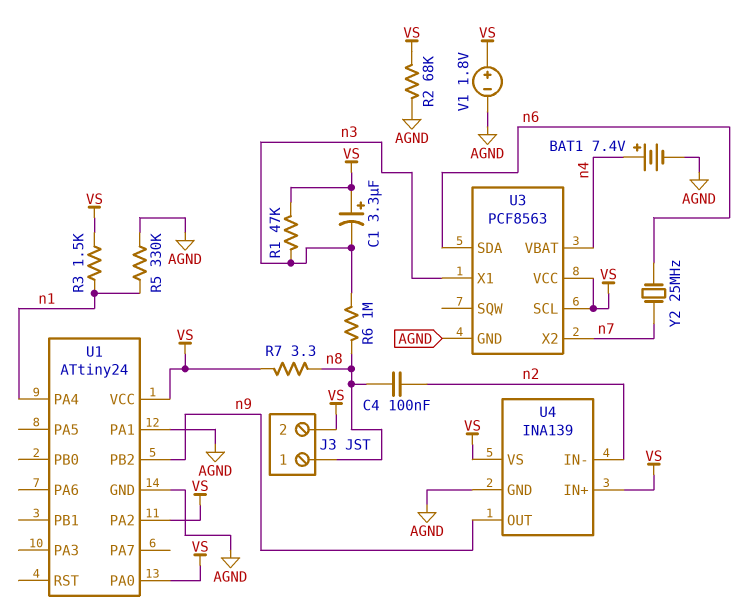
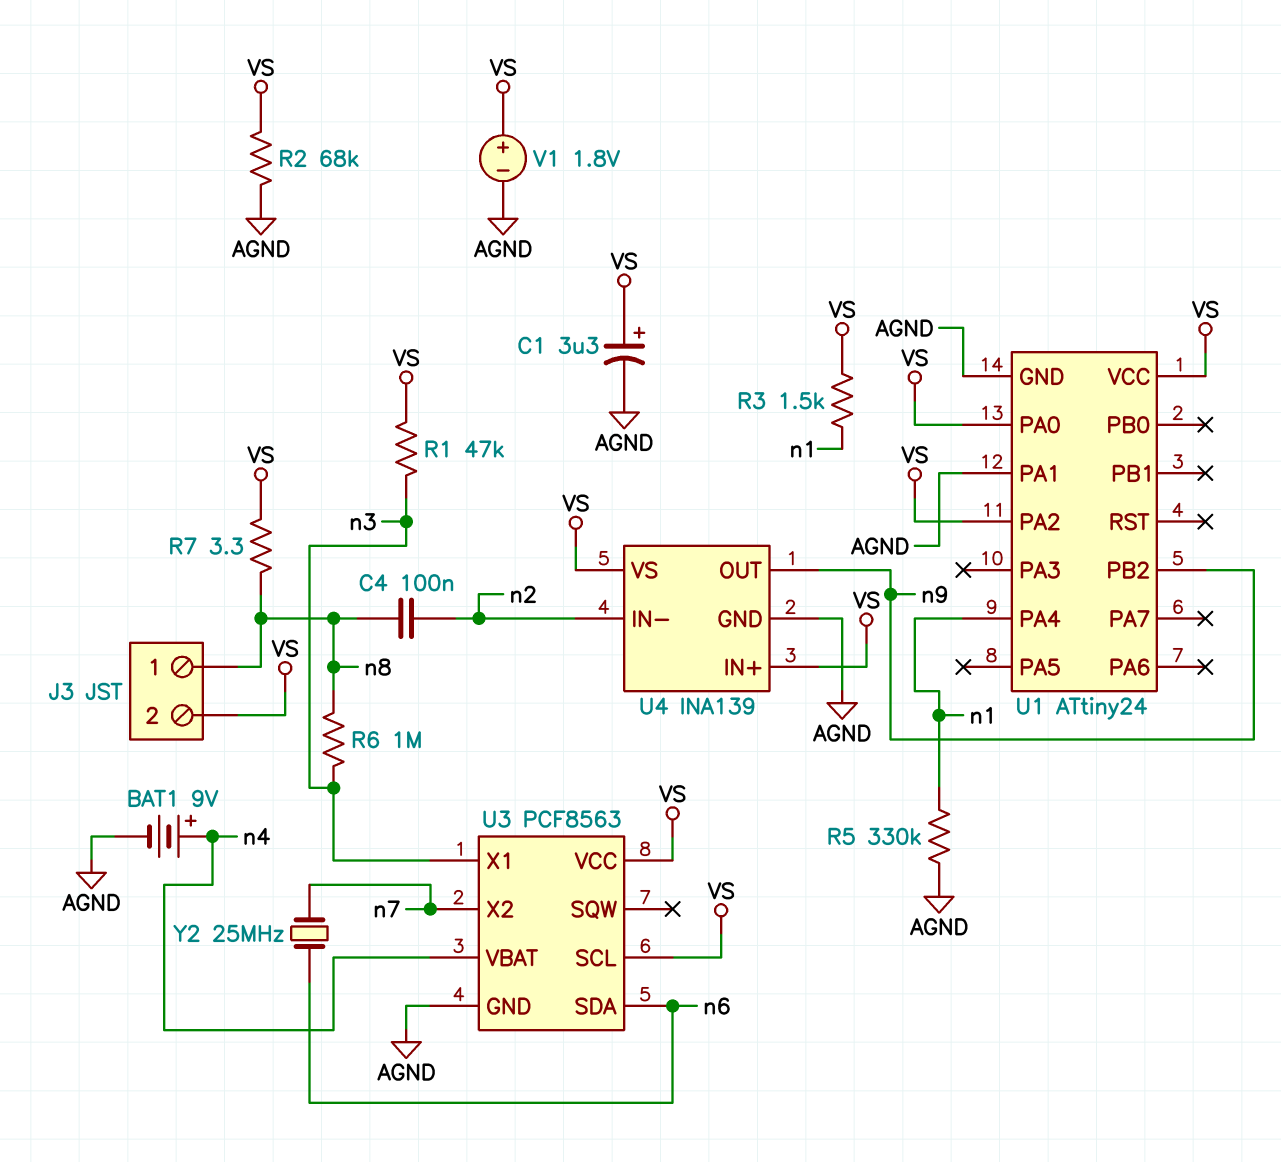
BAT1: 7.4V (plus n4, minus AGND) -> 9V (plus n4, minus AGND)
C1: 3.3uF (plus VS, minus n3) -> 3.3uF (plus VS, minus AGND)

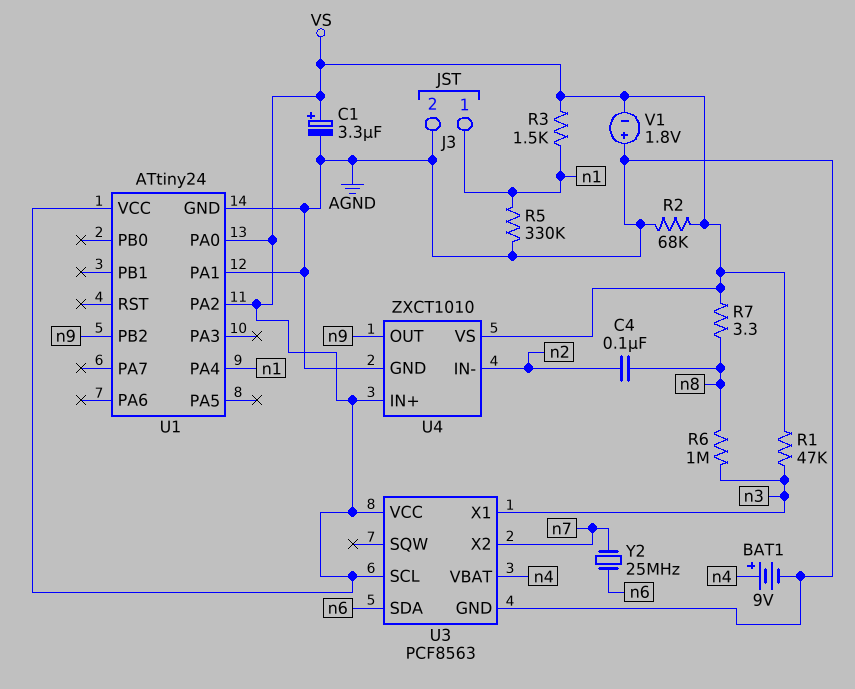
J3 pin 1: n8 -> n1
J3 pin 2: VS -> AGND
U4: INA139 -> ZXCT1010
V1: 1.8V (plus VS, minus AGND) -> 1.8V (plus AGND, minus VS)

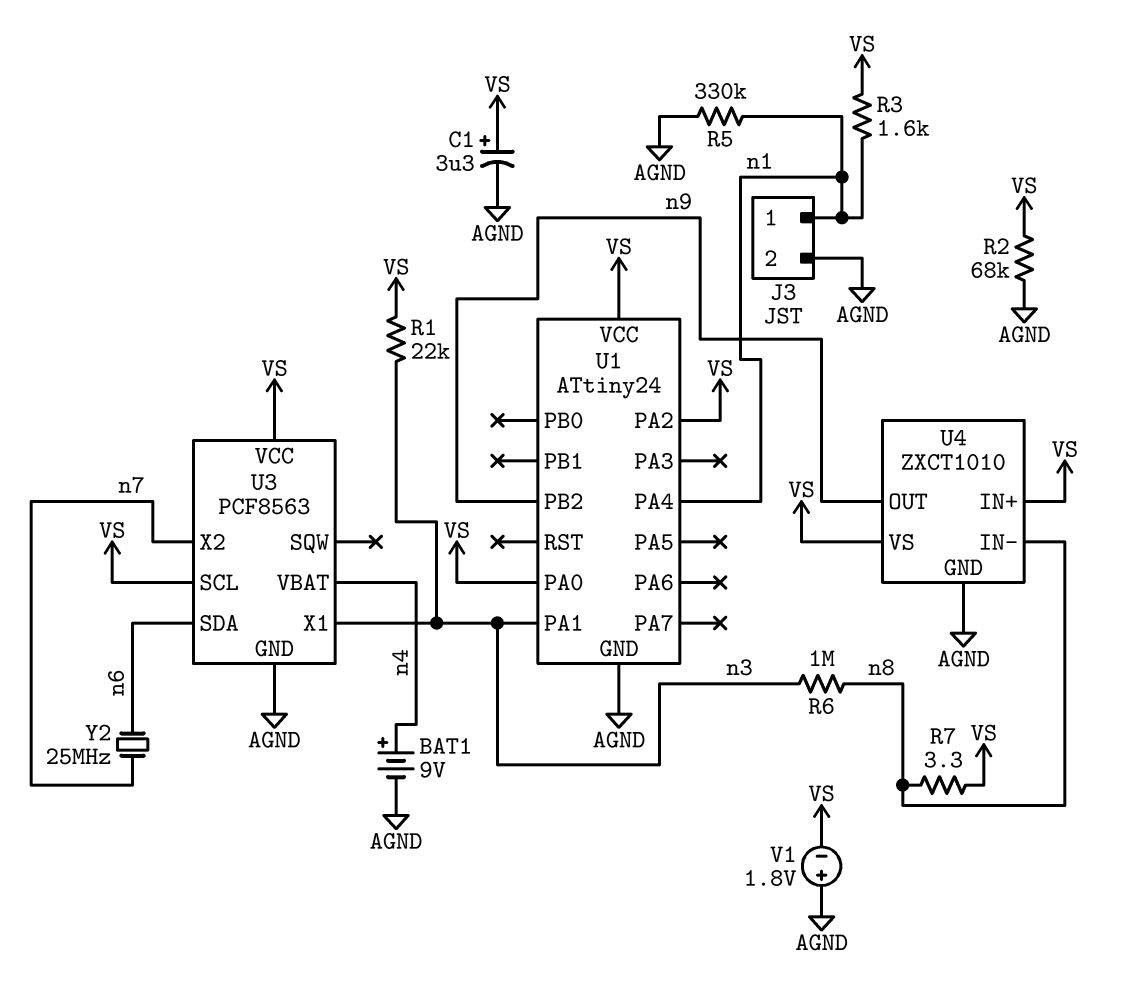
C4: 100nF (n2, n8) -> none
R1: 47k (VS, n3) -> 22k (VS, n3)
R3: 1.5k (VS, n1) -> 1.6k (VS, n1)
U1 pin PA1: AGND -> n3
U4 pin IN-: n2 -> n8

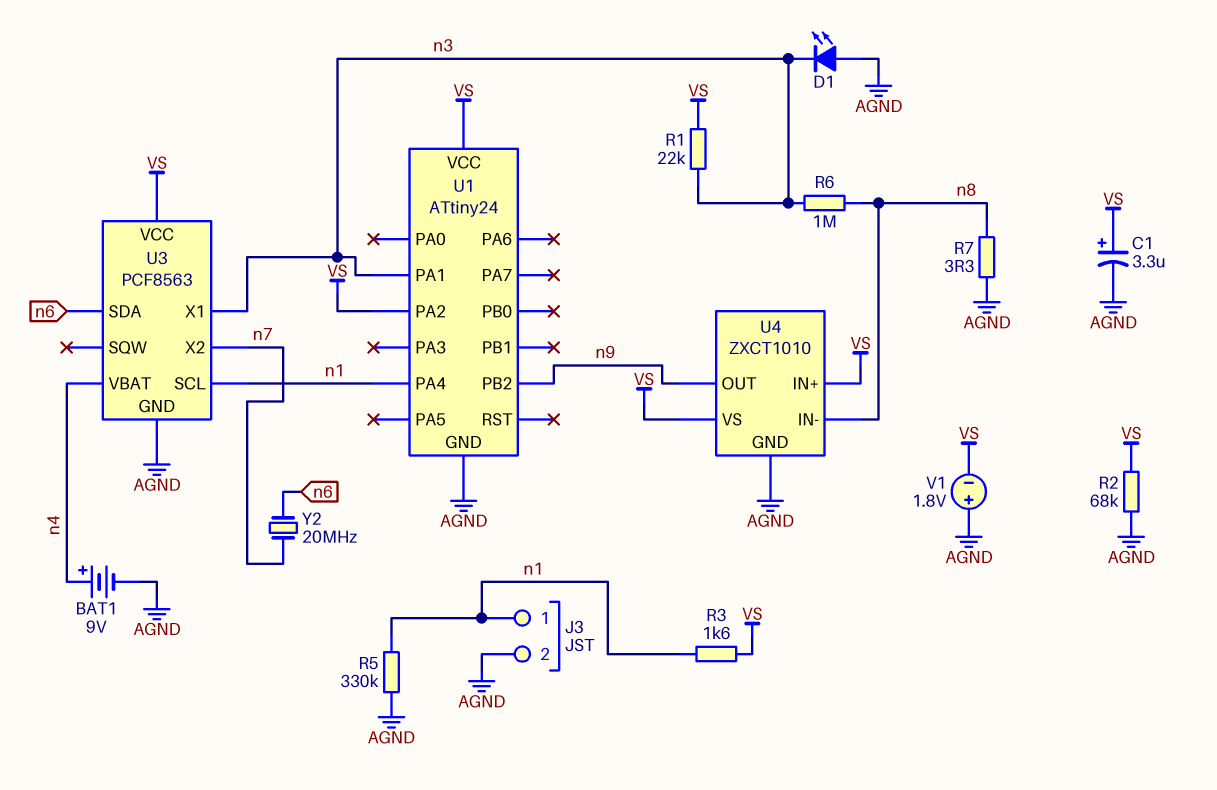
D1: none -> LED (A AGND, K n3)
R7: 3.3 (VS, n8) -> 3.3 (AGND, n8)
U1 pin PA0: VS -> none
U3 pin SCL: VS -> n1
Y2: 25MHz (n6, n7) -> 20MHz (n6, n7)

